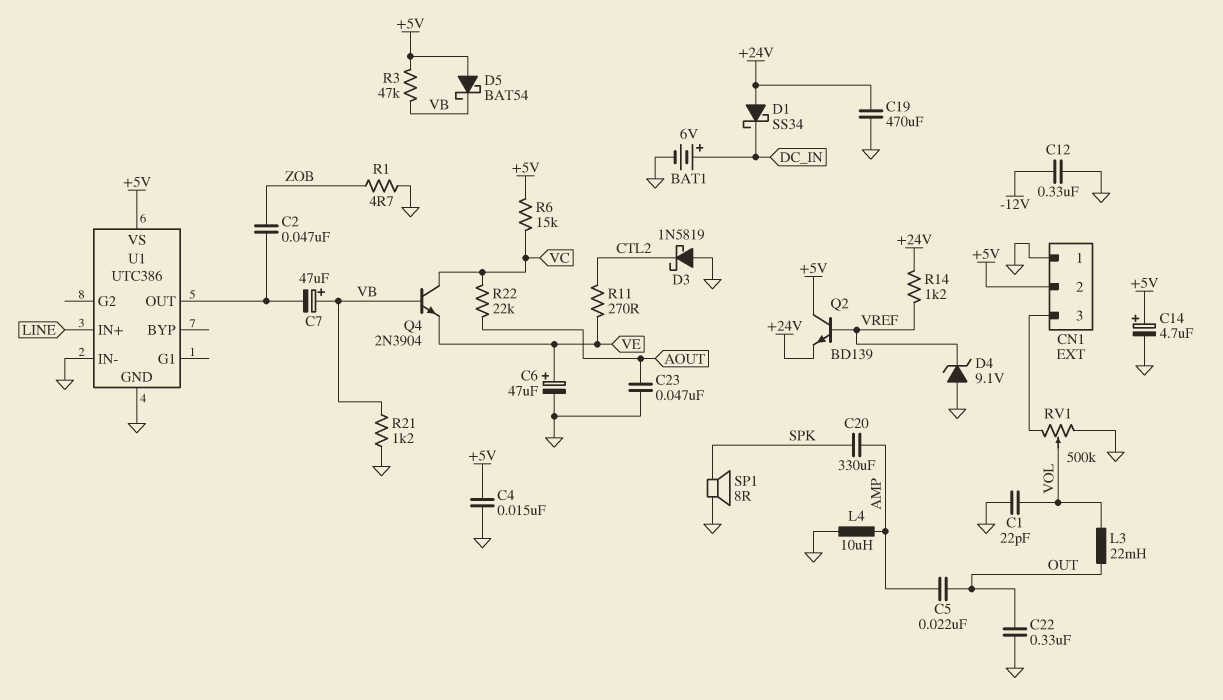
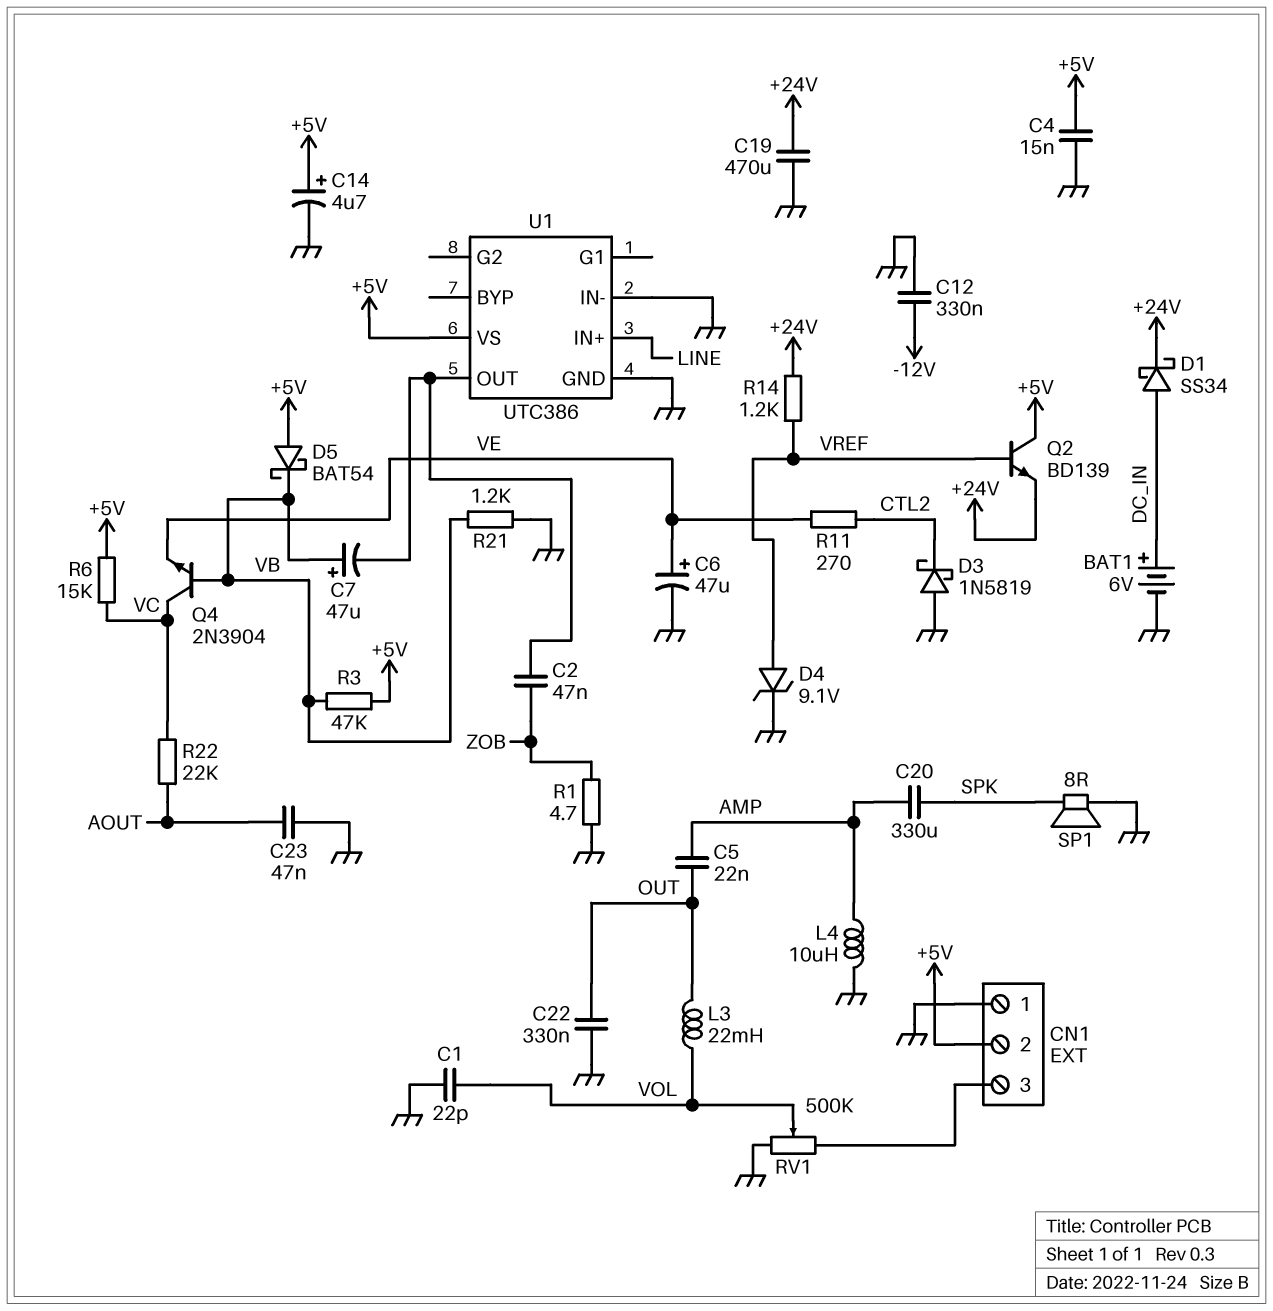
D1: schottky SS34 (A +24V, K DC_IN) -> schottky SS34 (A DC_IN, K +24V)
D4: zener 9.1V (A GND, K VREF) -> zener 9.1V (A VREF, K GND)

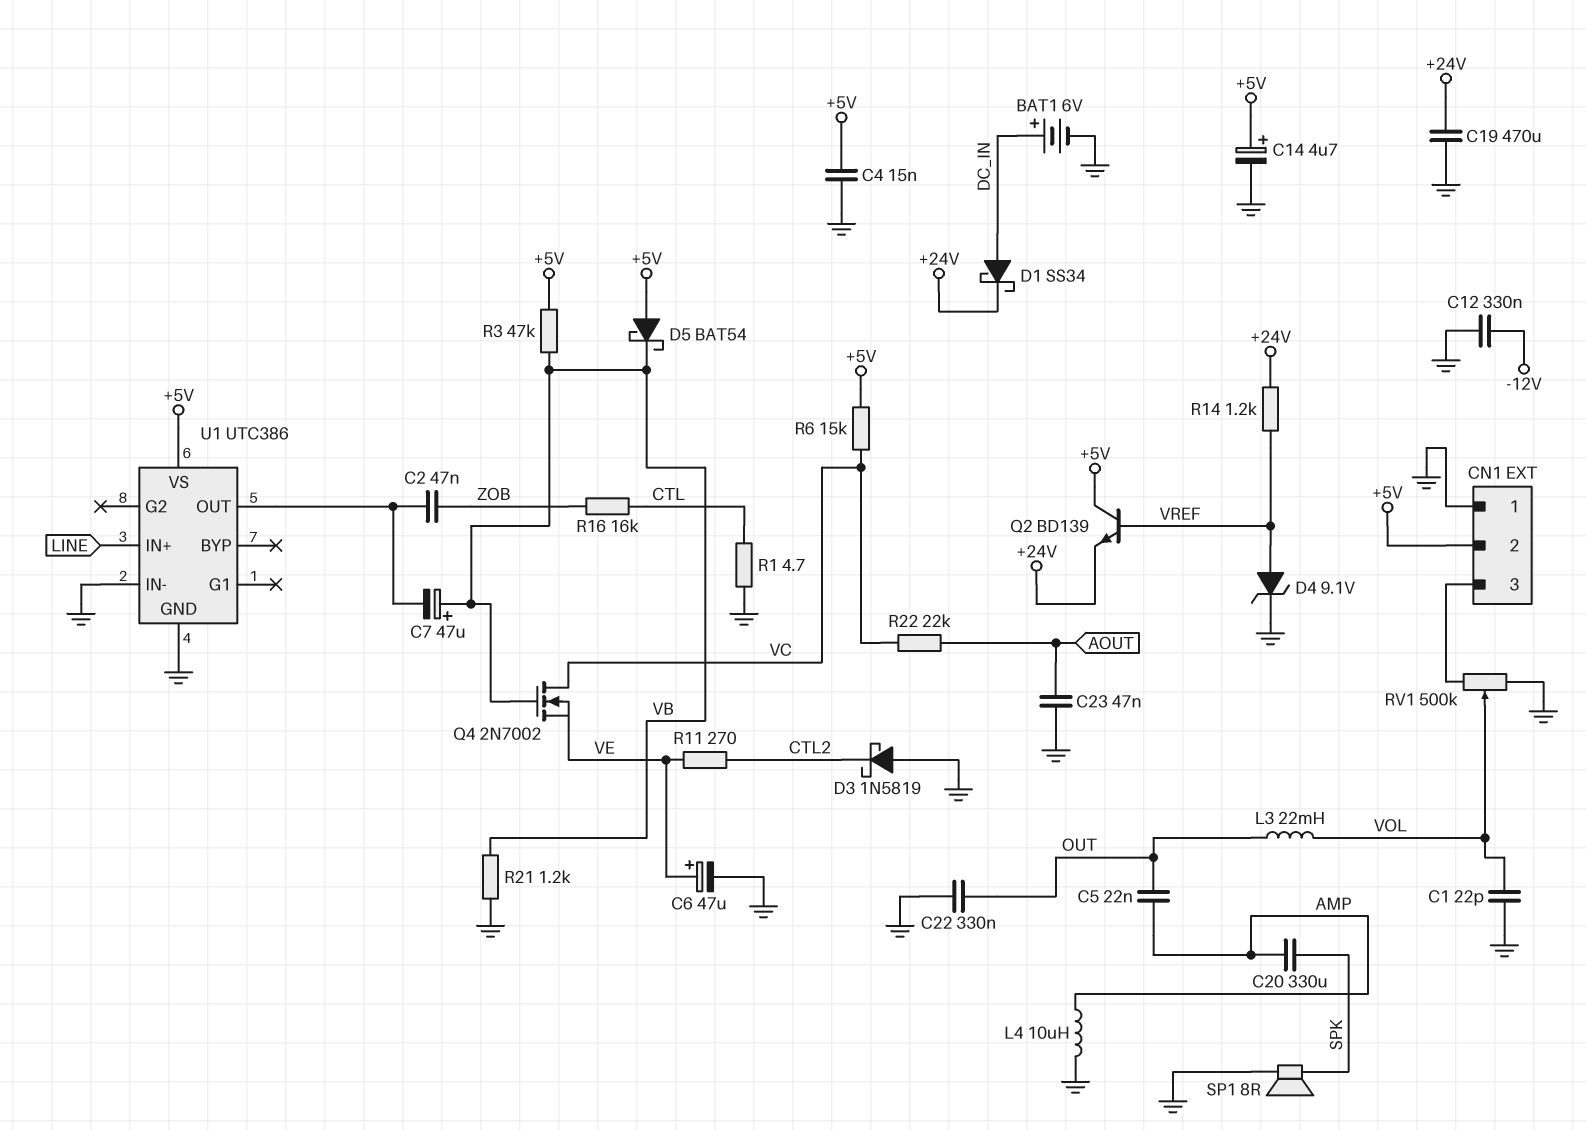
Q4: NPN 2N3904 (B VB, C VC, E VE) -> NMOS 2N7002 (G VB, D VC, S VE)
R1: 4.7 (GND, ZOB) -> 4.7 (CTL, GND)
R16: none -> 16k (CTL, ZOB)

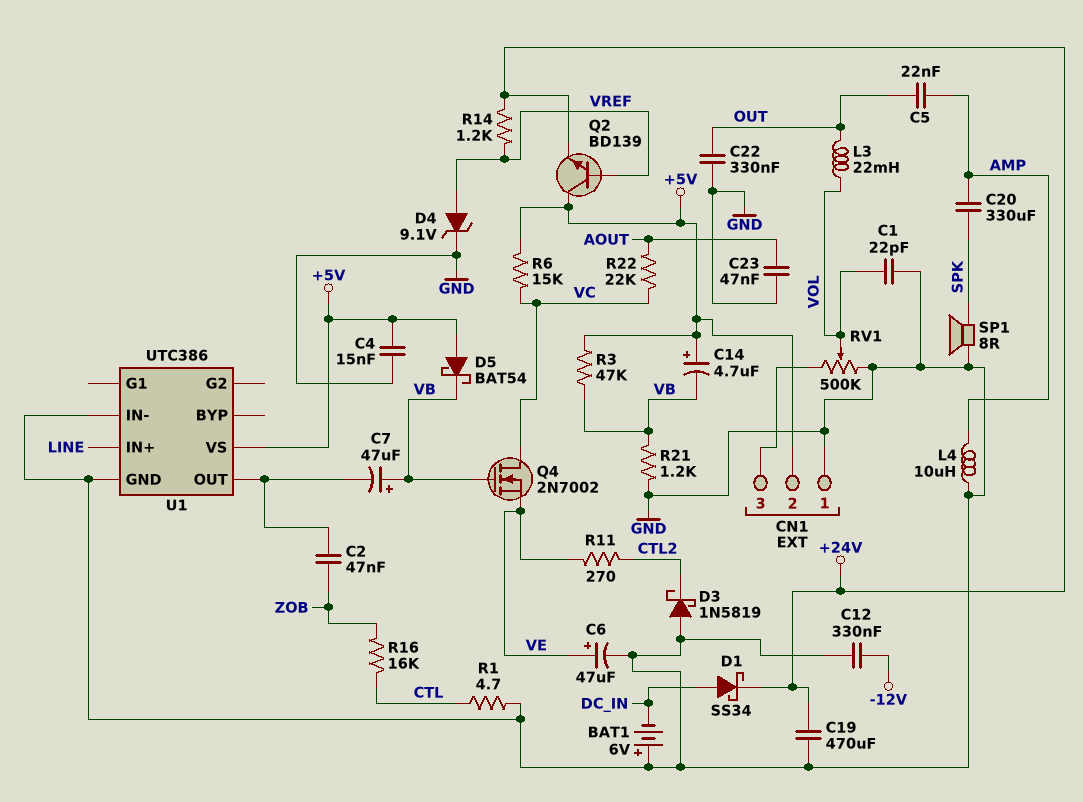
BAT1: 6V (plus DC_IN, minus GND) -> 6V (plus GND, minus DC_IN)
C14: 4.7uF (plus +5V, minus GND) -> 4.7uF (plus +5V, minus VB)

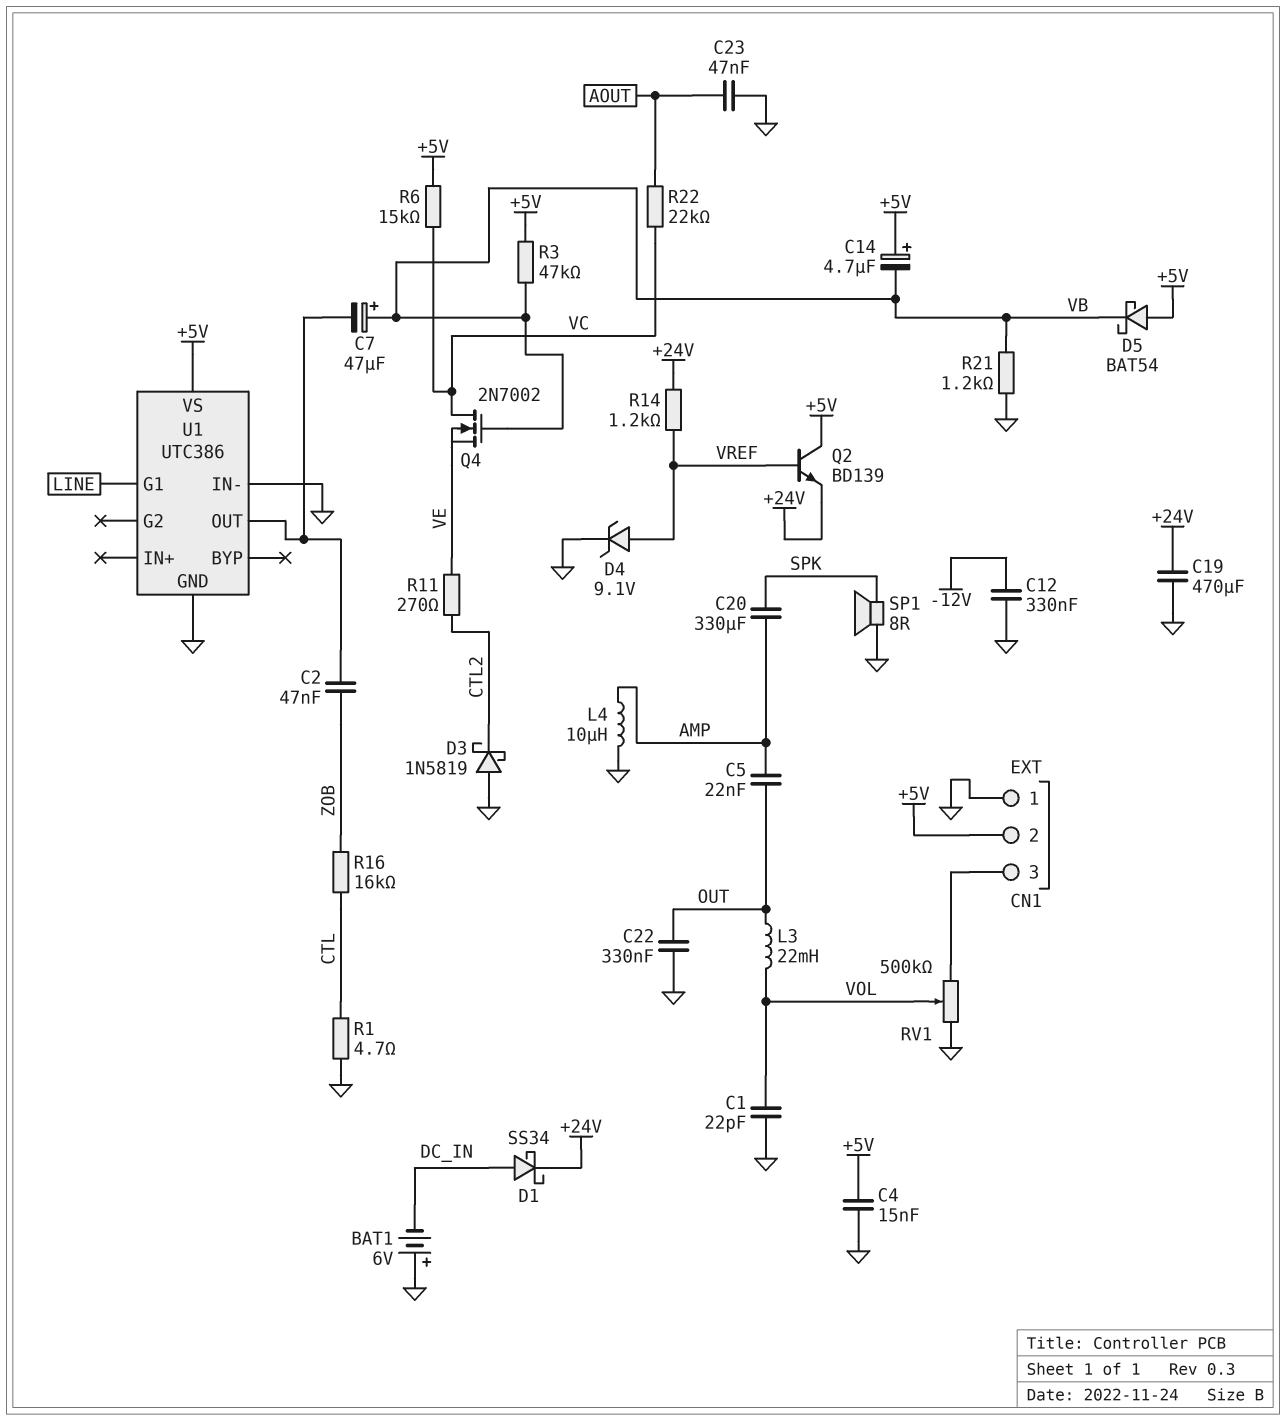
C6: 47uF (plus VE, minus GND) -> none
U1 pin G1: none -> LINE
U1 pin IN+: LINE -> none

